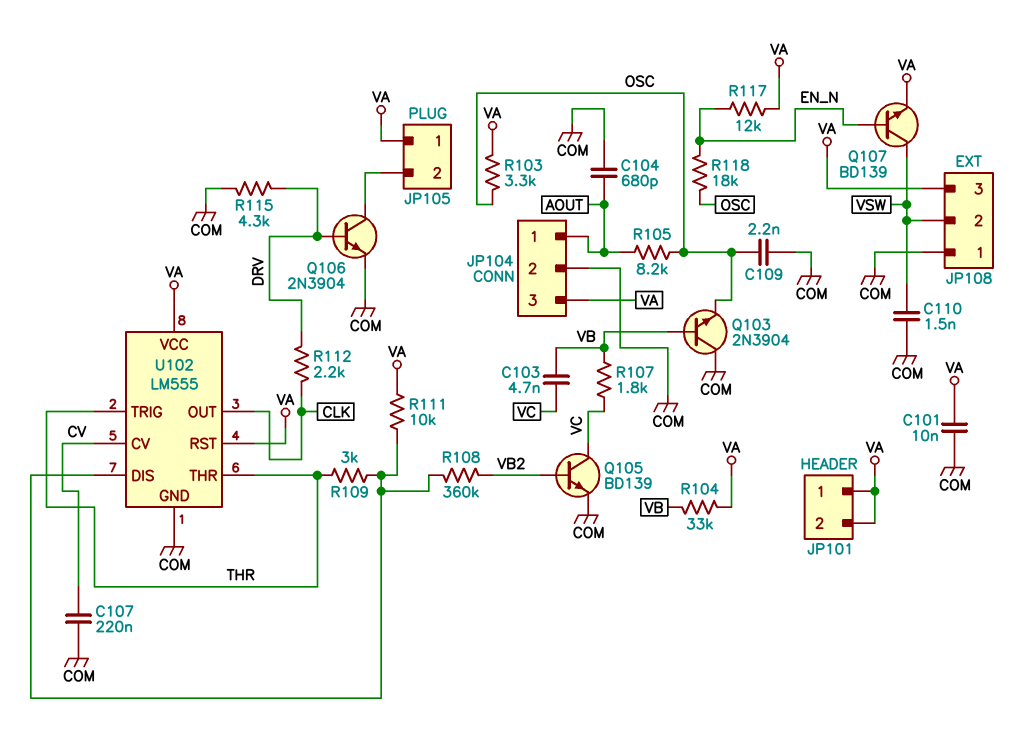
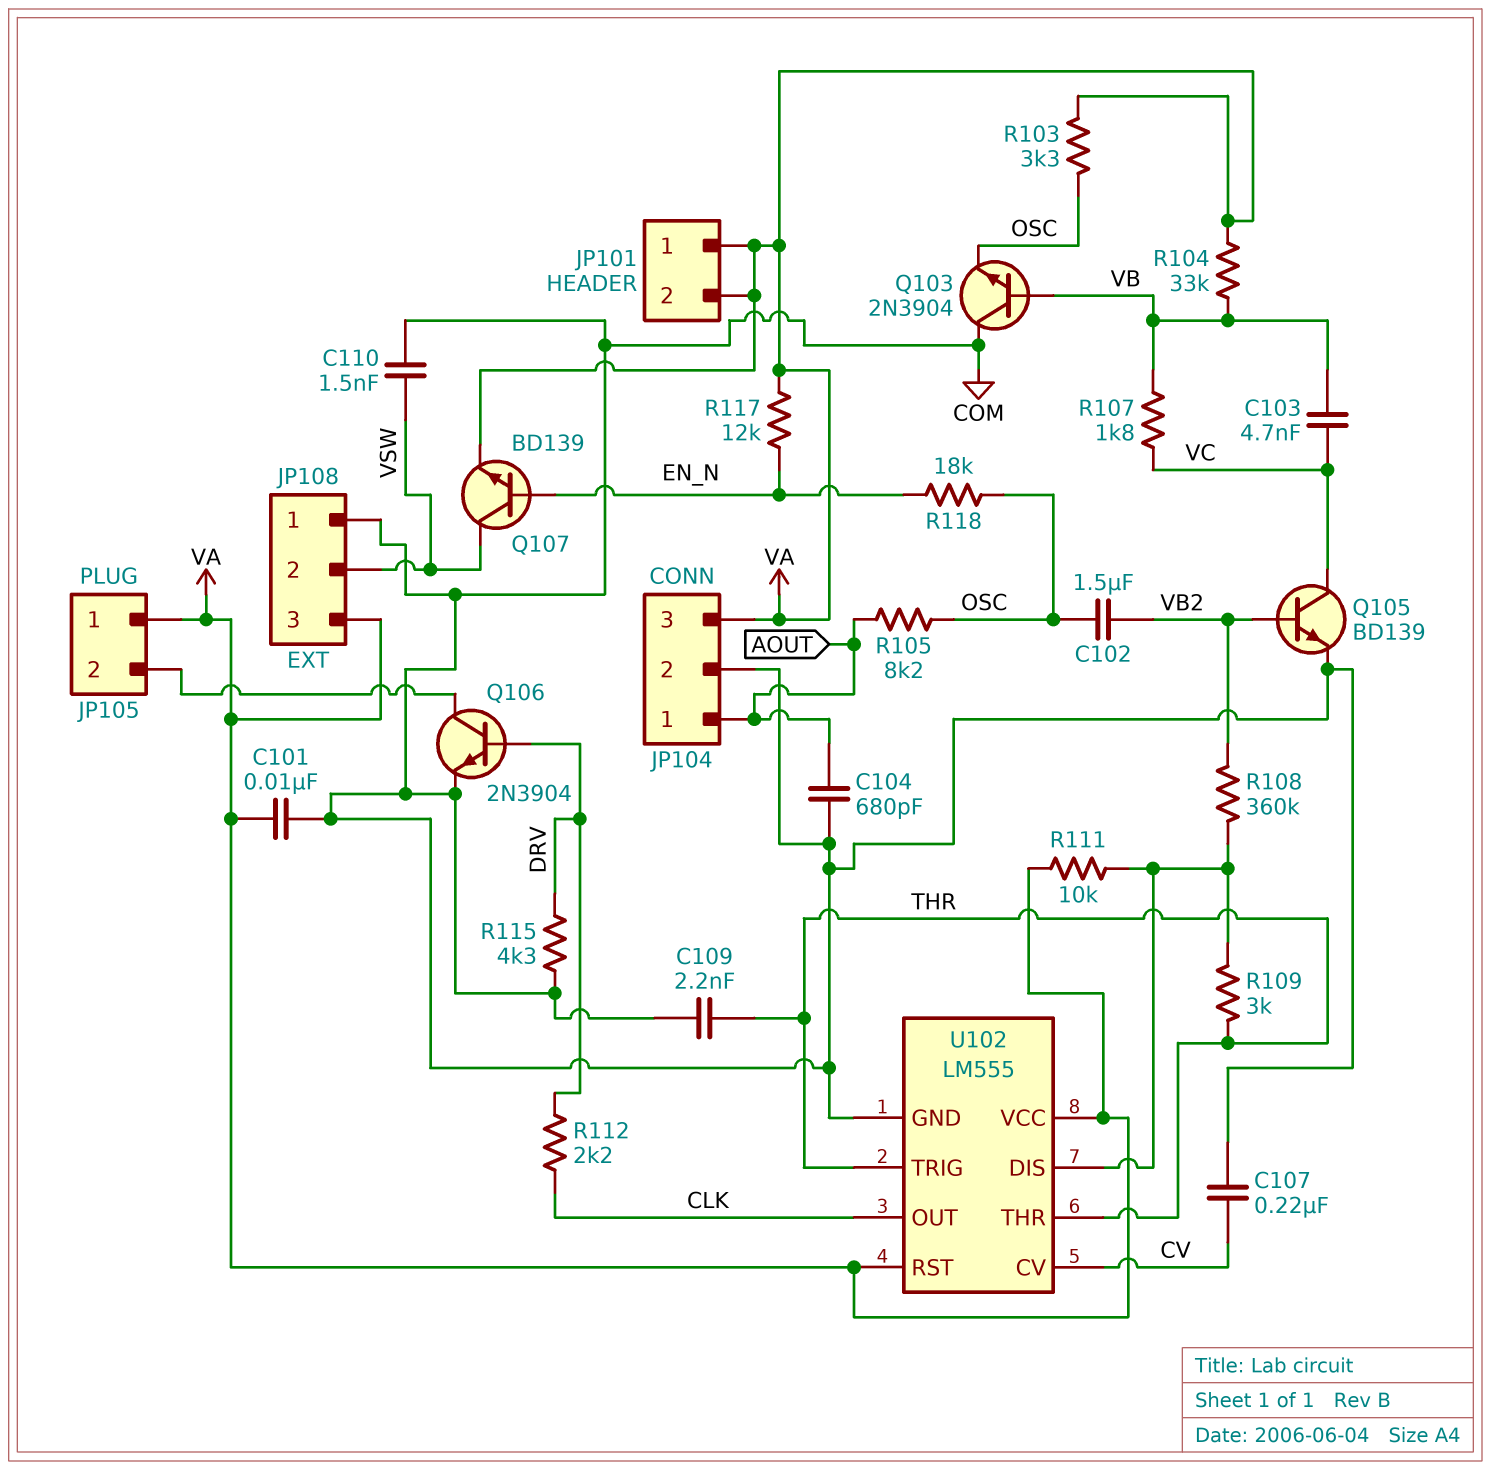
C102: none -> 1.5uF (OSC, VB2)
C109: 2.2nF (COM, OSC) -> 2.2nF (COM, THR)

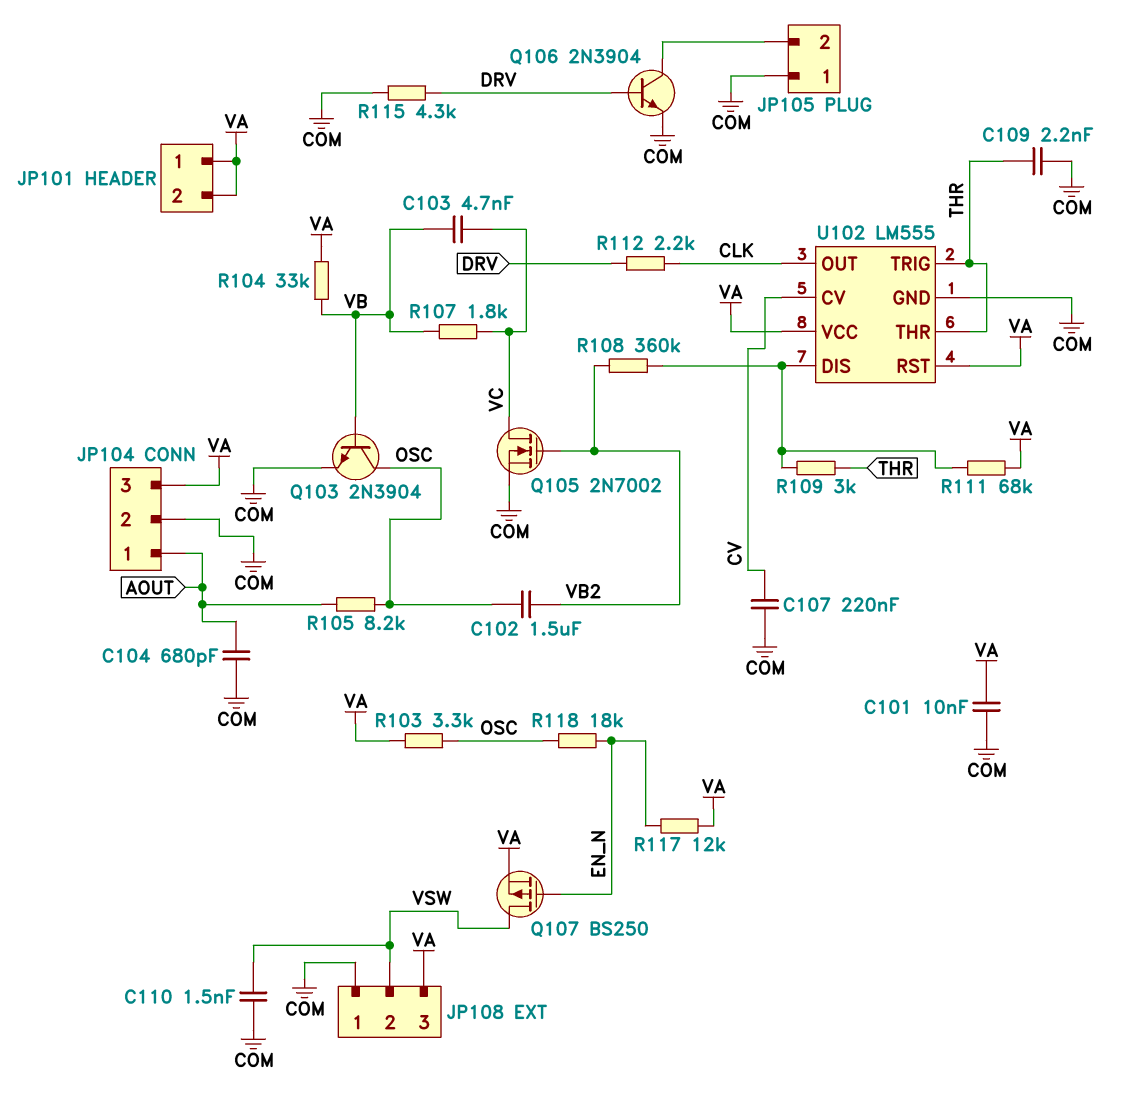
JP105 pin 1: VA -> COM
Q103: NPN 2N3904 (B VB, C COM, E OSC) -> NPN 2N3904 (B VB, C OSC, E COM)
Q105: NPN BD139 (B VB2, C VC, E COM) -> NMOS 2N7002 (G VB2, D VC, S COM)
Q107: NPN BD139 (B EN_N, C VSW, E VA) -> PMOS BS250 (G EN_N, D VSW, S VA)
R111: 10k (U102/DIS, VA) -> 68k (U102/DIS, VA)

